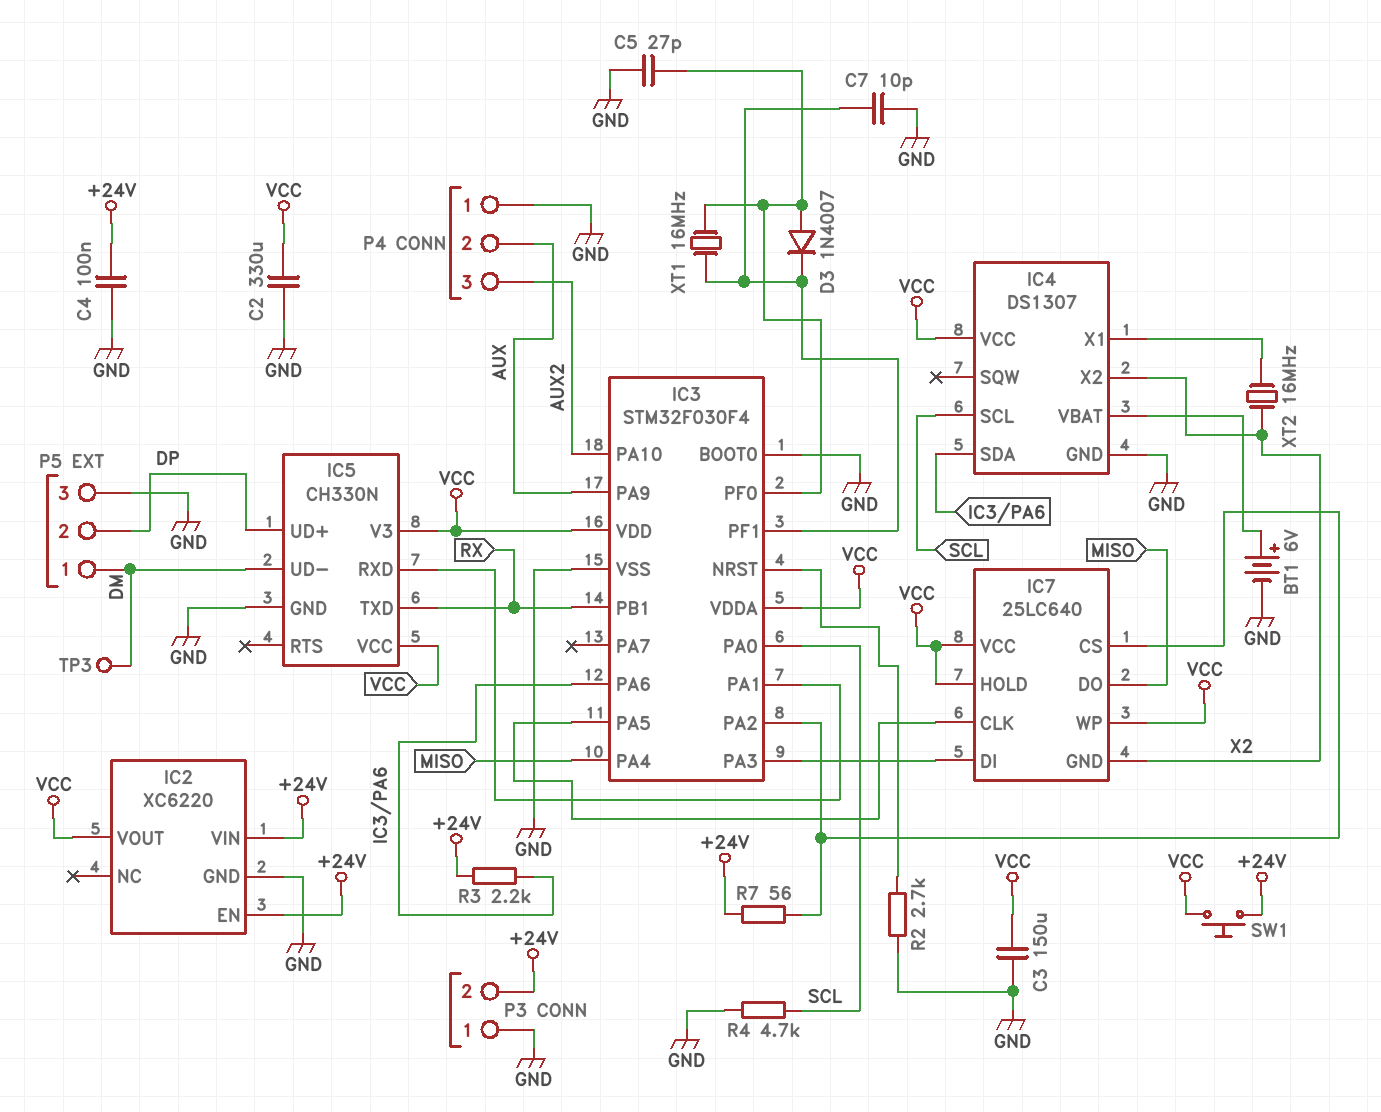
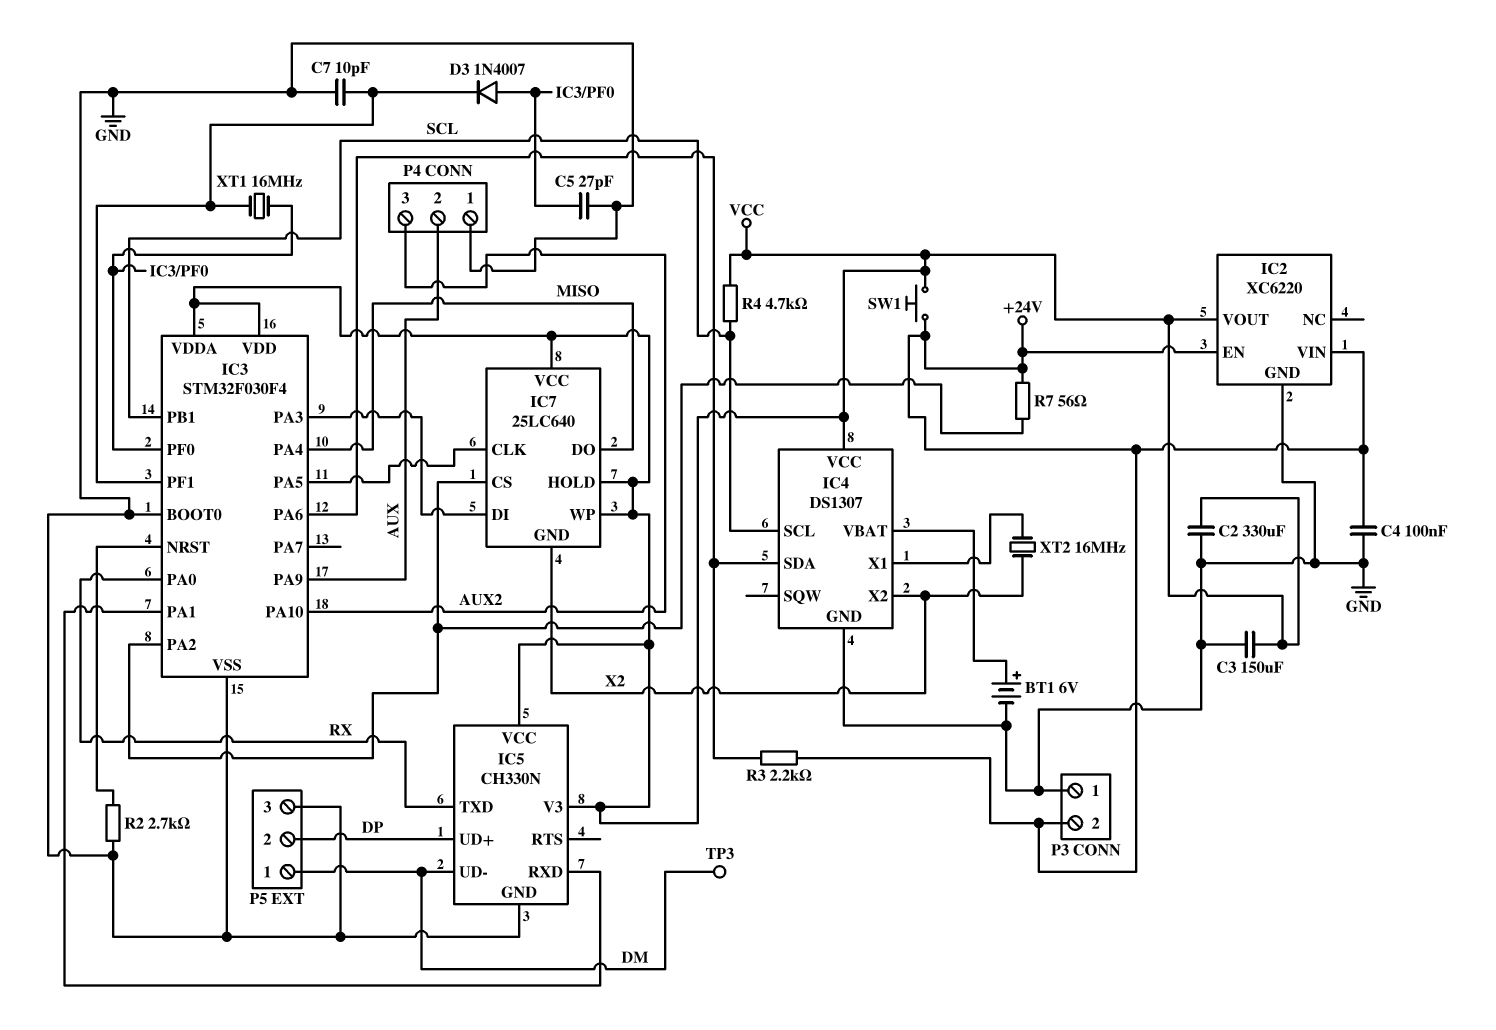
IC3 pin PA0: SCL -> RX
IC3 pin PB1: RX -> SCL
R4: 4.7k (GND, SCL) -> 4.7k (SCL, VCC)

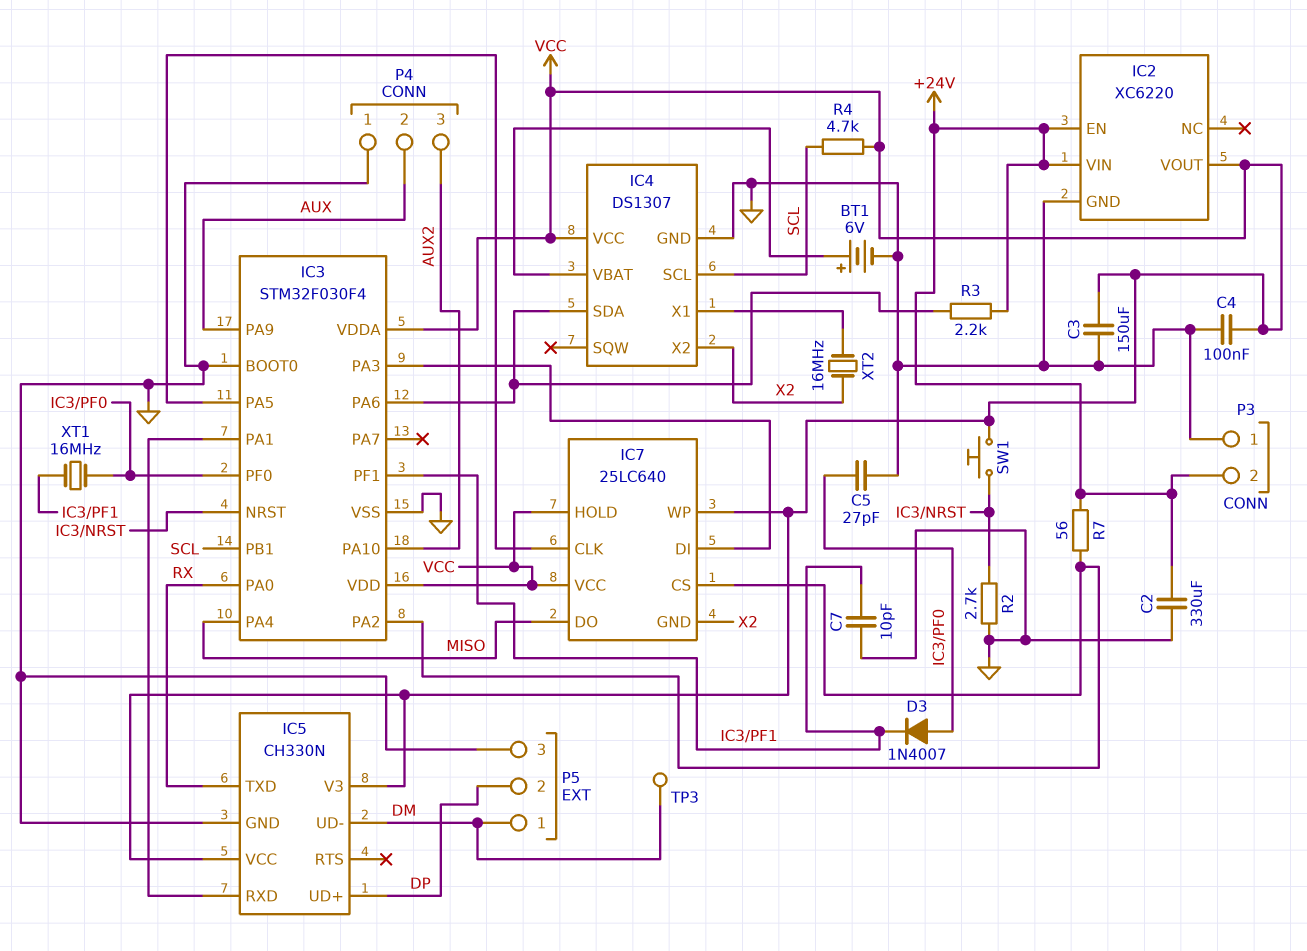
C2: 330uF (GND, VCC) -> 330uF (+24V, GND)
C4: 100nF (+24V, GND) -> 100nF (GND, VCC)
SW1: button (+24V, VCC) -> button (IC3/NRST, VCC)

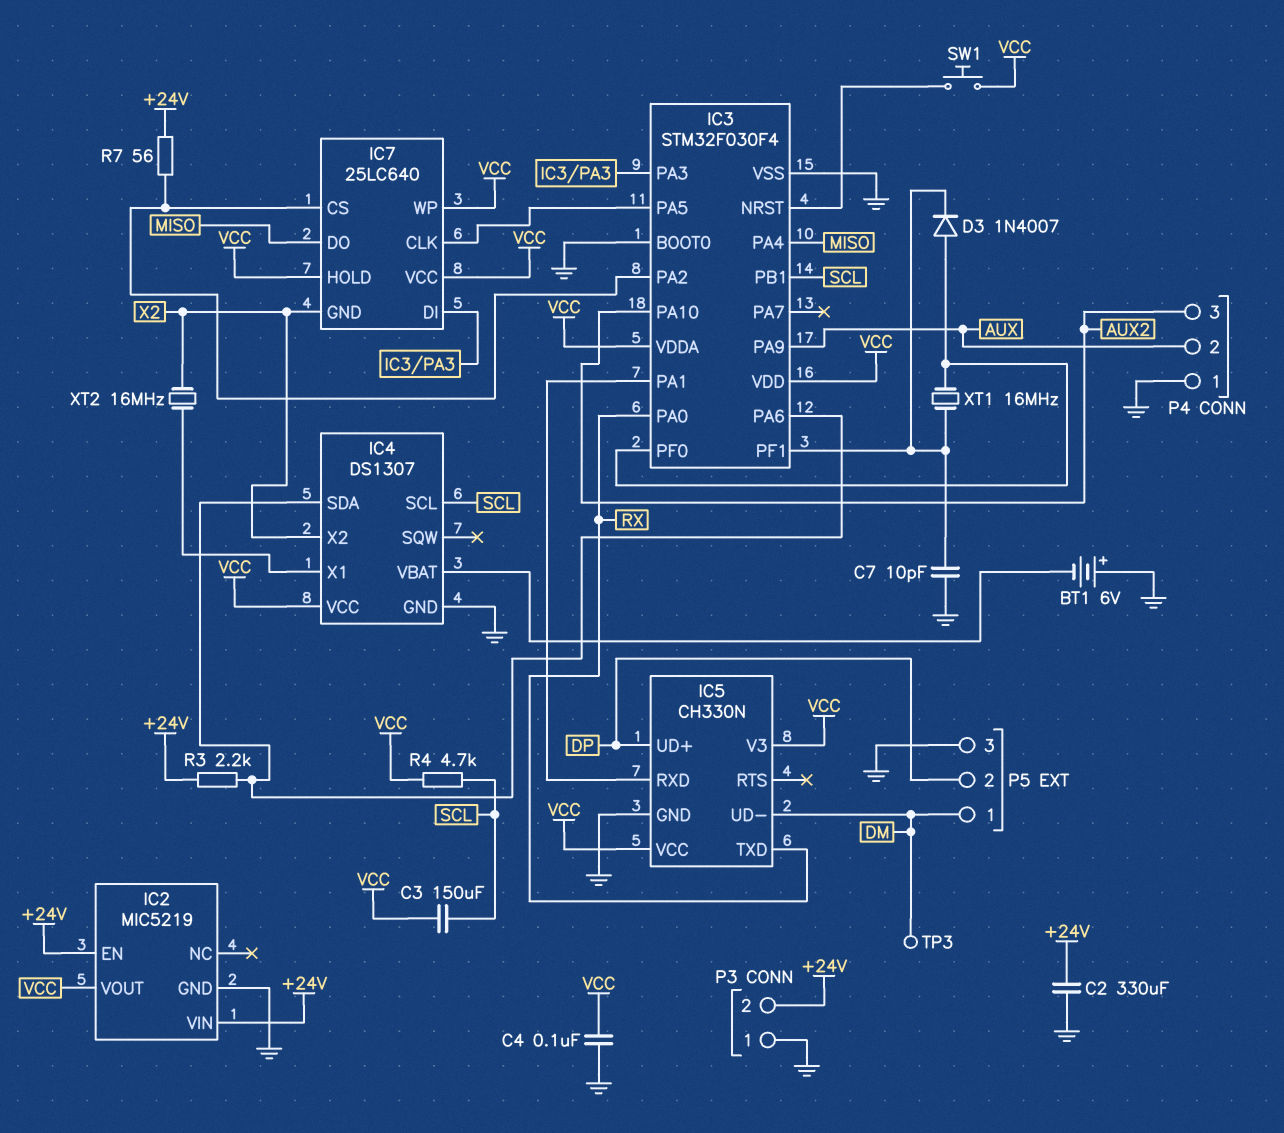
BT1: 6V (plus IC4/VBAT, minus GND) -> 6V (plus GND, minus IC4/VBAT)
C3: 150uF (GND, VCC) -> 150uF (SCL, VCC)
C5: 27pF (GND, IC3/PF0) -> none
IC2: XC6220 -> MIC5219
R2: 2.7k (GND, IC3/NRST) -> none

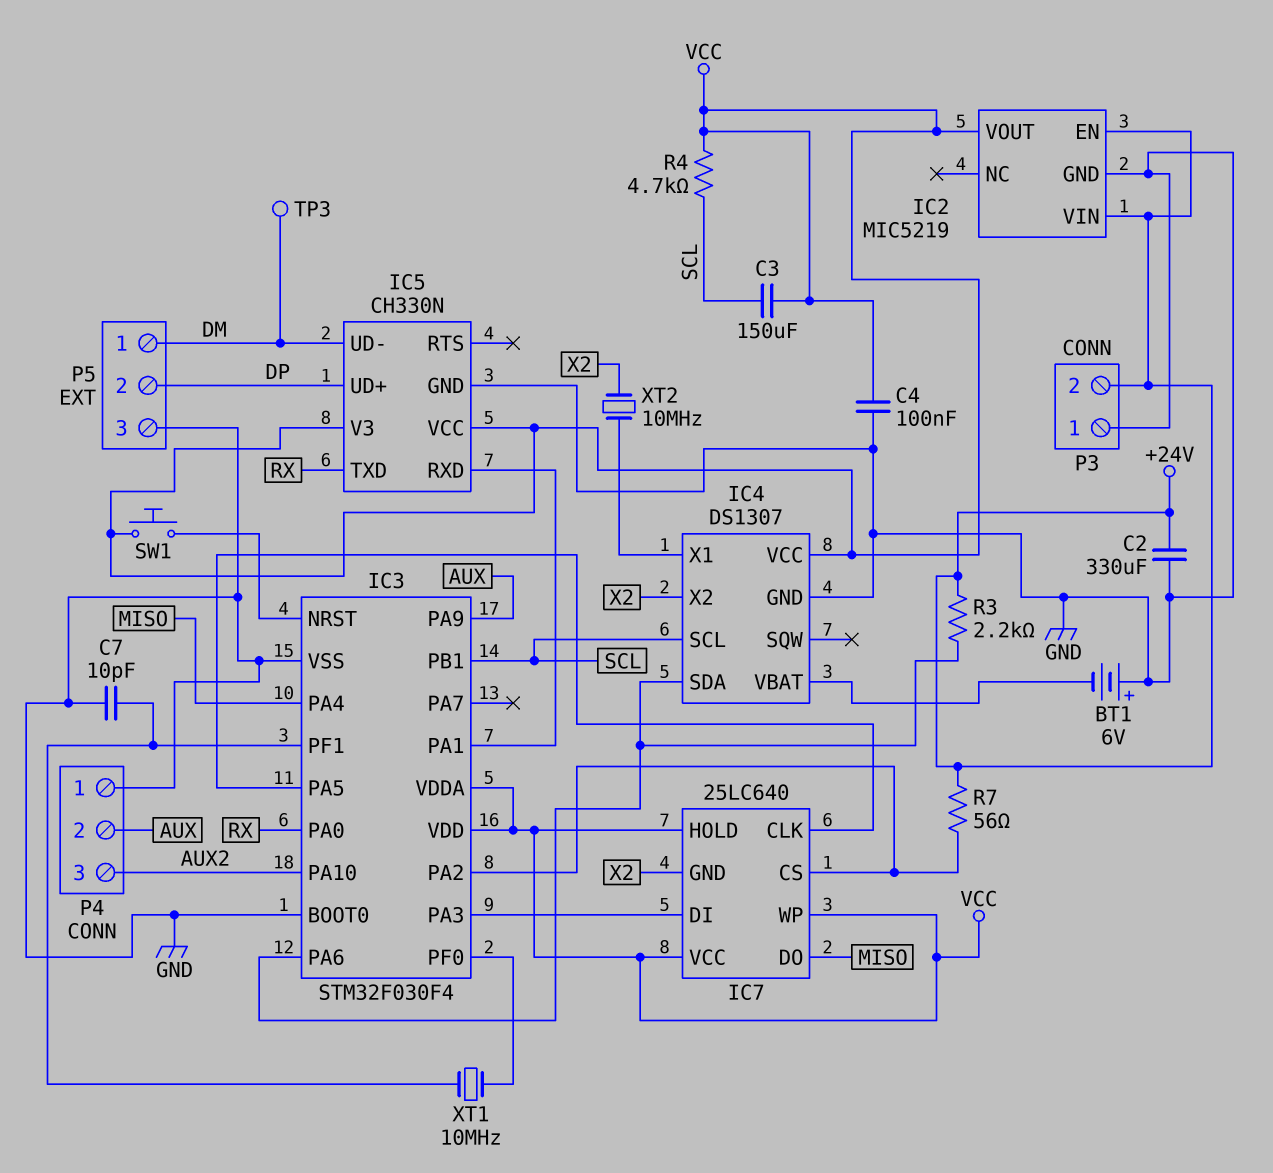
D3: diode 1N4007 (A IC3/PF0, K IC3/PF1) -> none
XT1: 16MHz (IC3/PF0, IC3/PF1) -> 10MHz (IC3/PF0, IC3/PF1)
XT2: 16MHz (IC4/X1, X2) -> 10MHz (IC4/X1, X2)

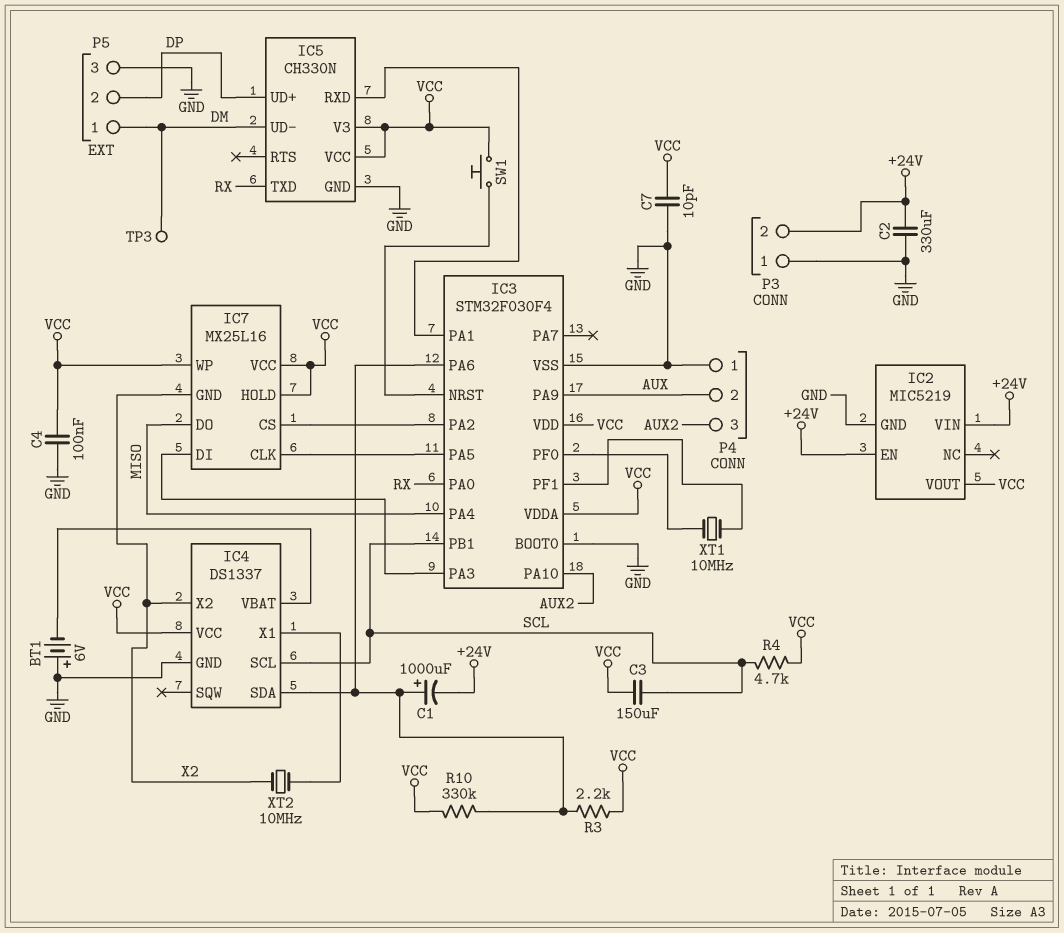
C1: none -> 1000uF (plus IC3/PA6, minus +24V)
C7: 10pF (GND, IC3/PF1) -> 10pF (GND, VCC)
IC4: DS1307 -> DS1337
IC7: 25LC640 -> MX25L16
R3: 2.2k (+24V, IC3/PA6) -> 2.2k (IC3/PA6, VCC)
R7: 56 (+24V, IC3/PA2) -> none
R10: none -> 330k (IC3/PA6, VCC)

